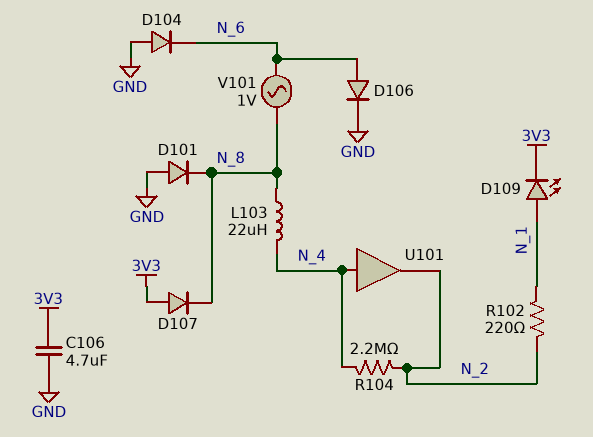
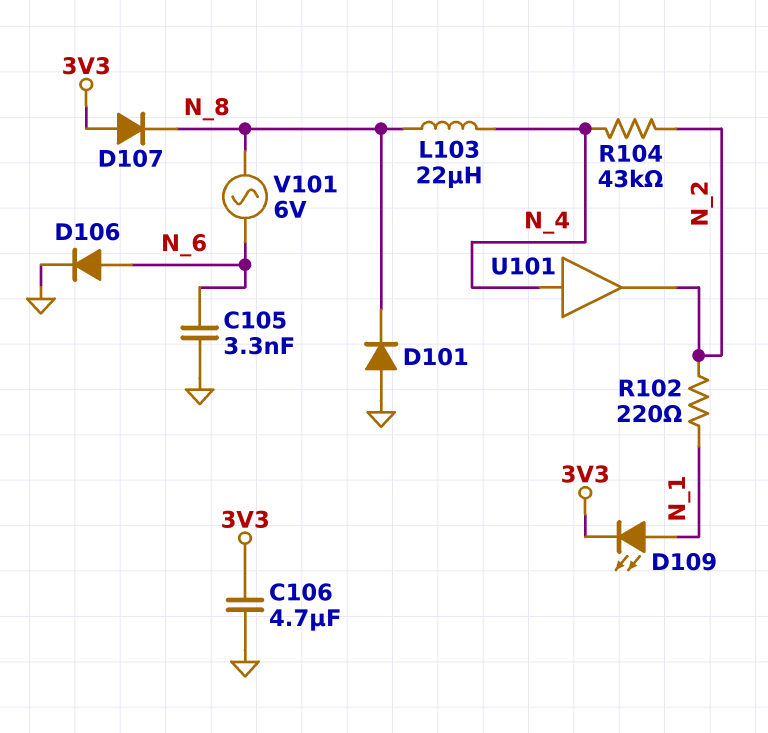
C105: none -> 3.3nF (GND, N_6)
D104: diode (A GND, K N_6) -> none
R104: 2.2M (N_2, N_4) -> 43k (N_2, N_4)
V101: AC 1V (N_6, N_8) -> AC 6V (N_6, N_8)

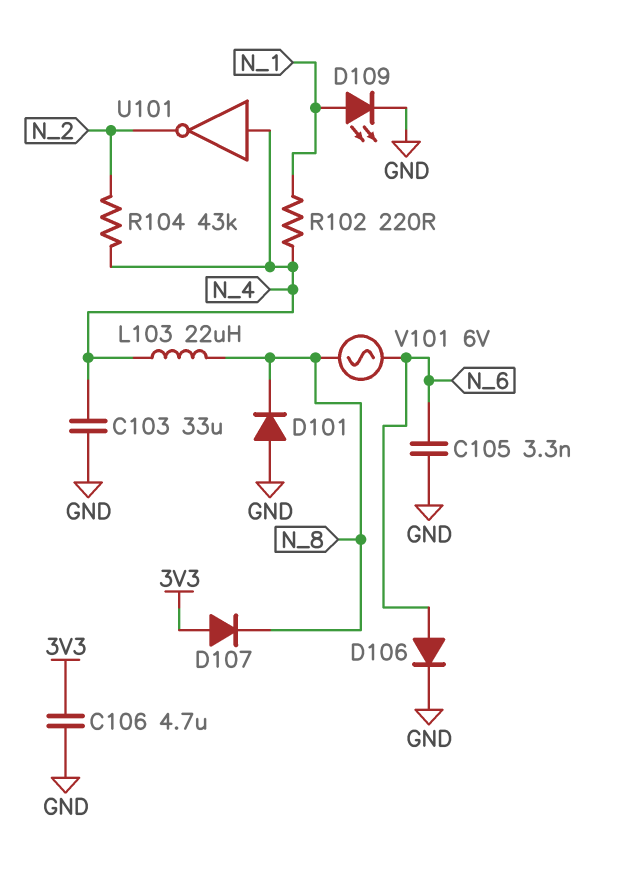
C103: none -> 33uF (GND, N_4)
D109: LED (A N_1, K 3V3) -> LED (A N_1, K GND)
R102: 220 (N_1, N_2) -> 220 (N_1, N_4)
U101: buffer (in N_4, out N_2) -> NOT (in N_4, out N_2)

